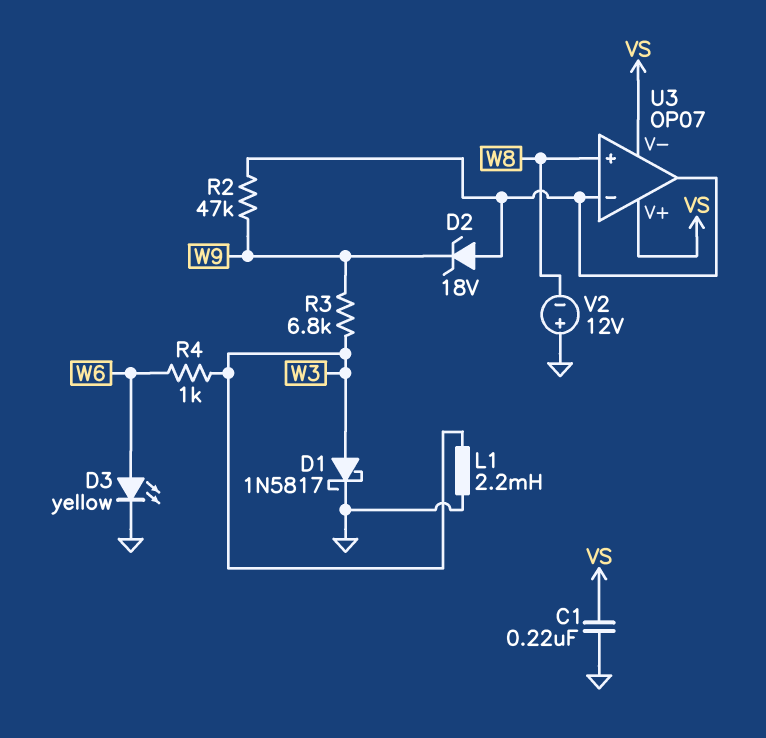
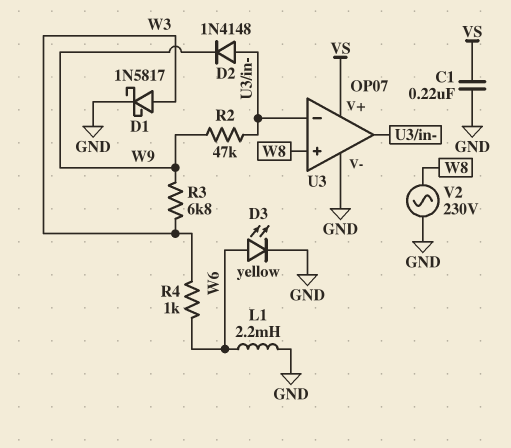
D2: zener 18V (A U3/in-, K W9) -> diode 1N4148 (A U3/in-, K W9)
L1: 2.2mH (GND, W3) -> 2.2mH (GND, W6)
U3 pin V-: VS -> GND
V2: 12V (plus GND, minus W8) -> AC 230V (GND, W8)

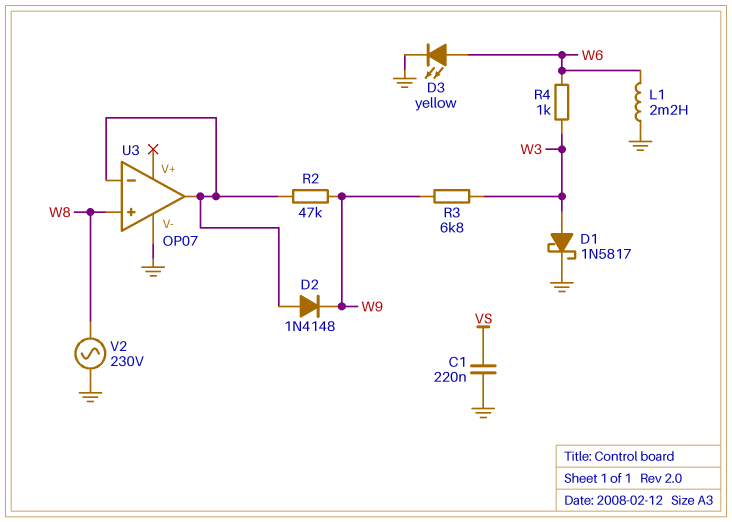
U3 pin V+: VS -> none

